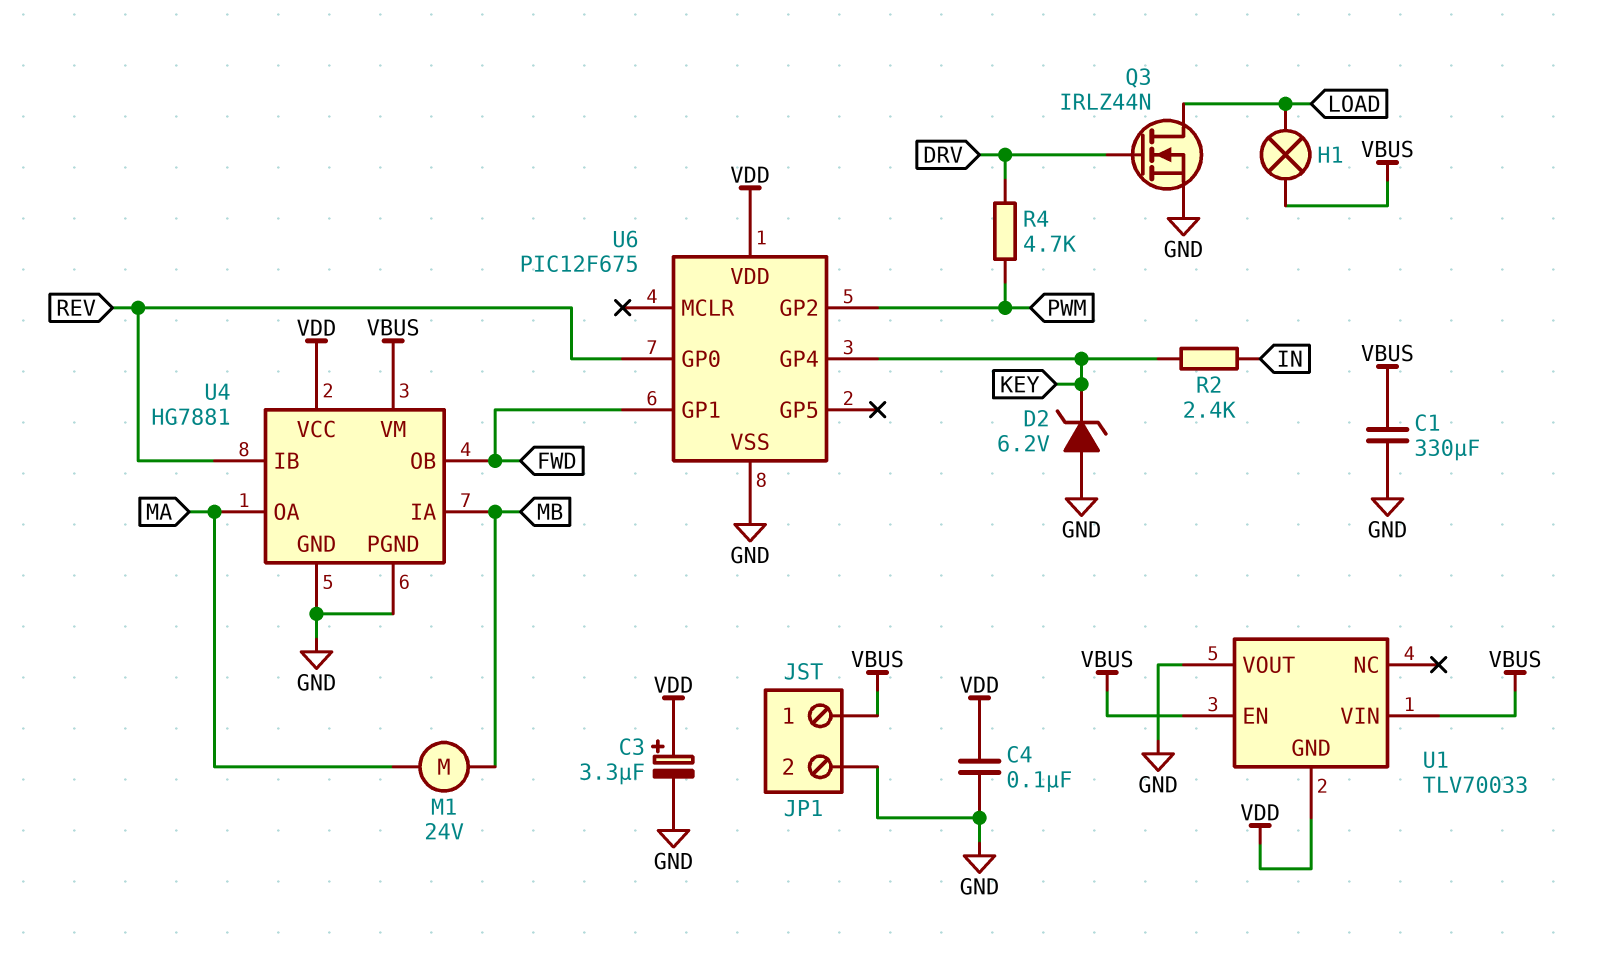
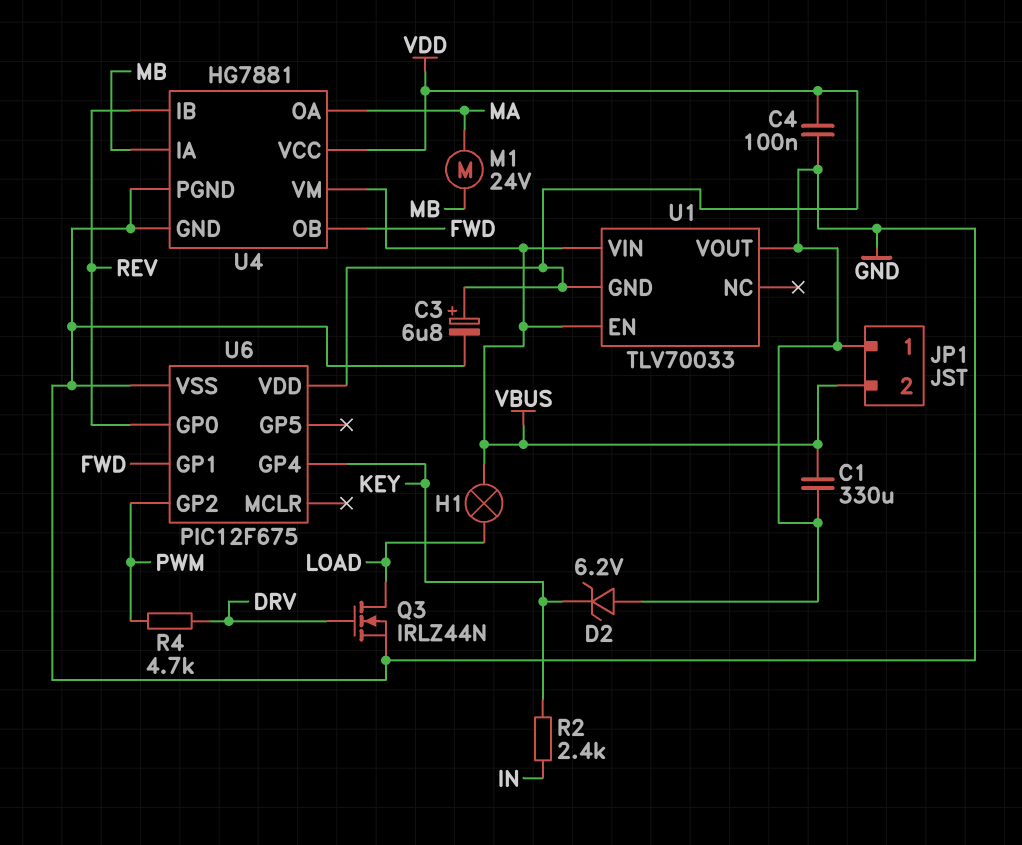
C3: 3.3uF (plus VDD, minus GND) -> 6.8uF (plus VDD, minus GND)
JP1 pin 1: VBUS -> GND
JP1 pin 2: GND -> VBUS

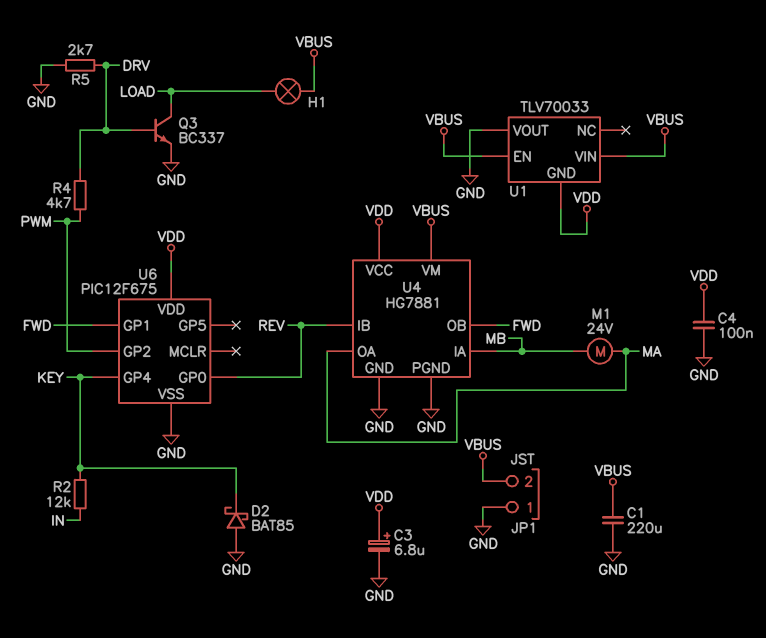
C1: 330uF (GND, VBUS) -> 220uF (GND, VBUS)
D2: zener 6.2V (A GND, K KEY) -> schottky BAT85 (A GND, K KEY)
Q3: NMOS IRLZ44N (G DRV, D LOAD, S GND) -> NPN BC337 (B DRV, C LOAD, E GND)
R2: 2.4k (IN, KEY) -> 12k (IN, KEY)
R5: none -> 2.7k (DRV, GND)

